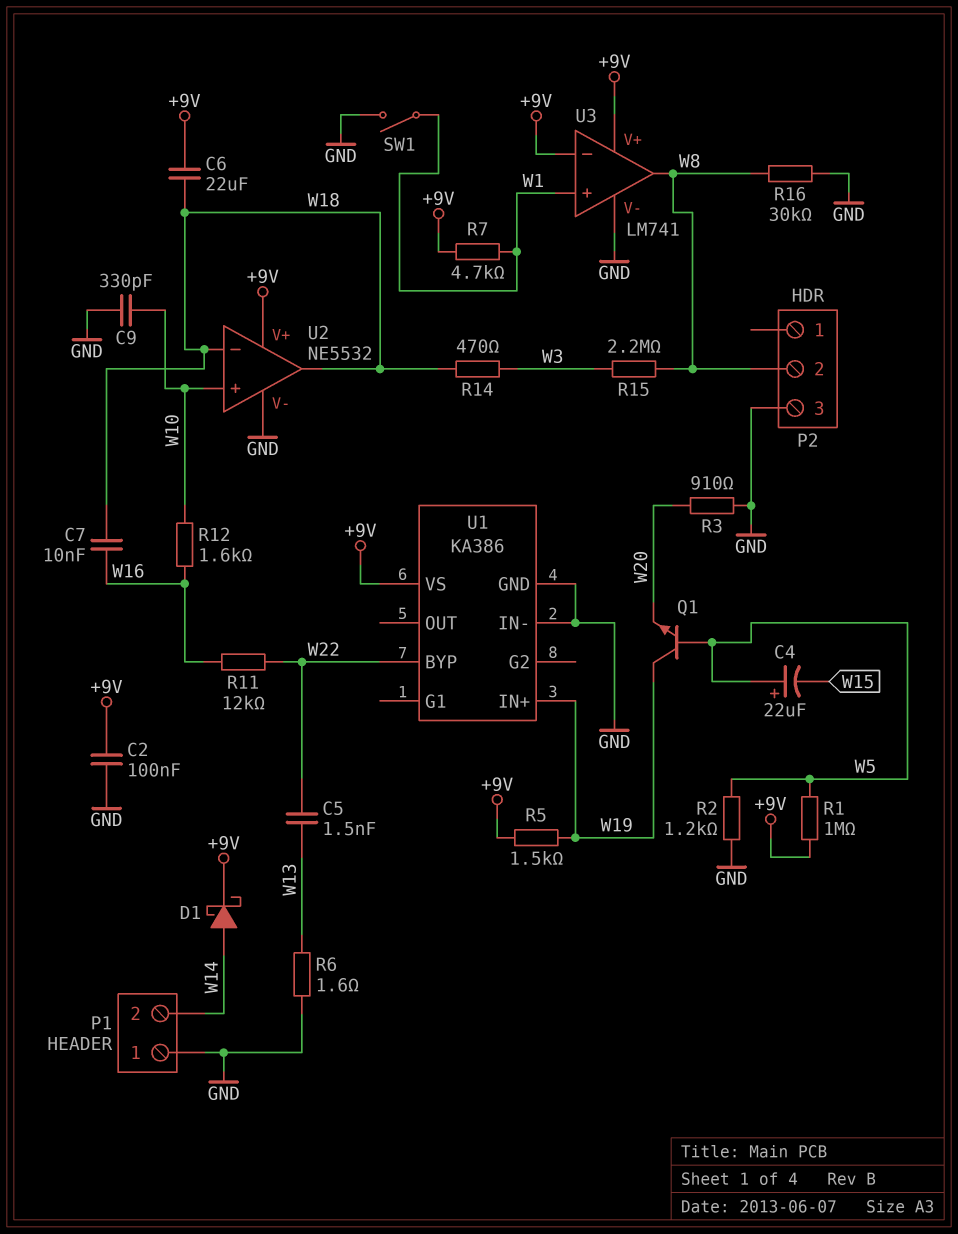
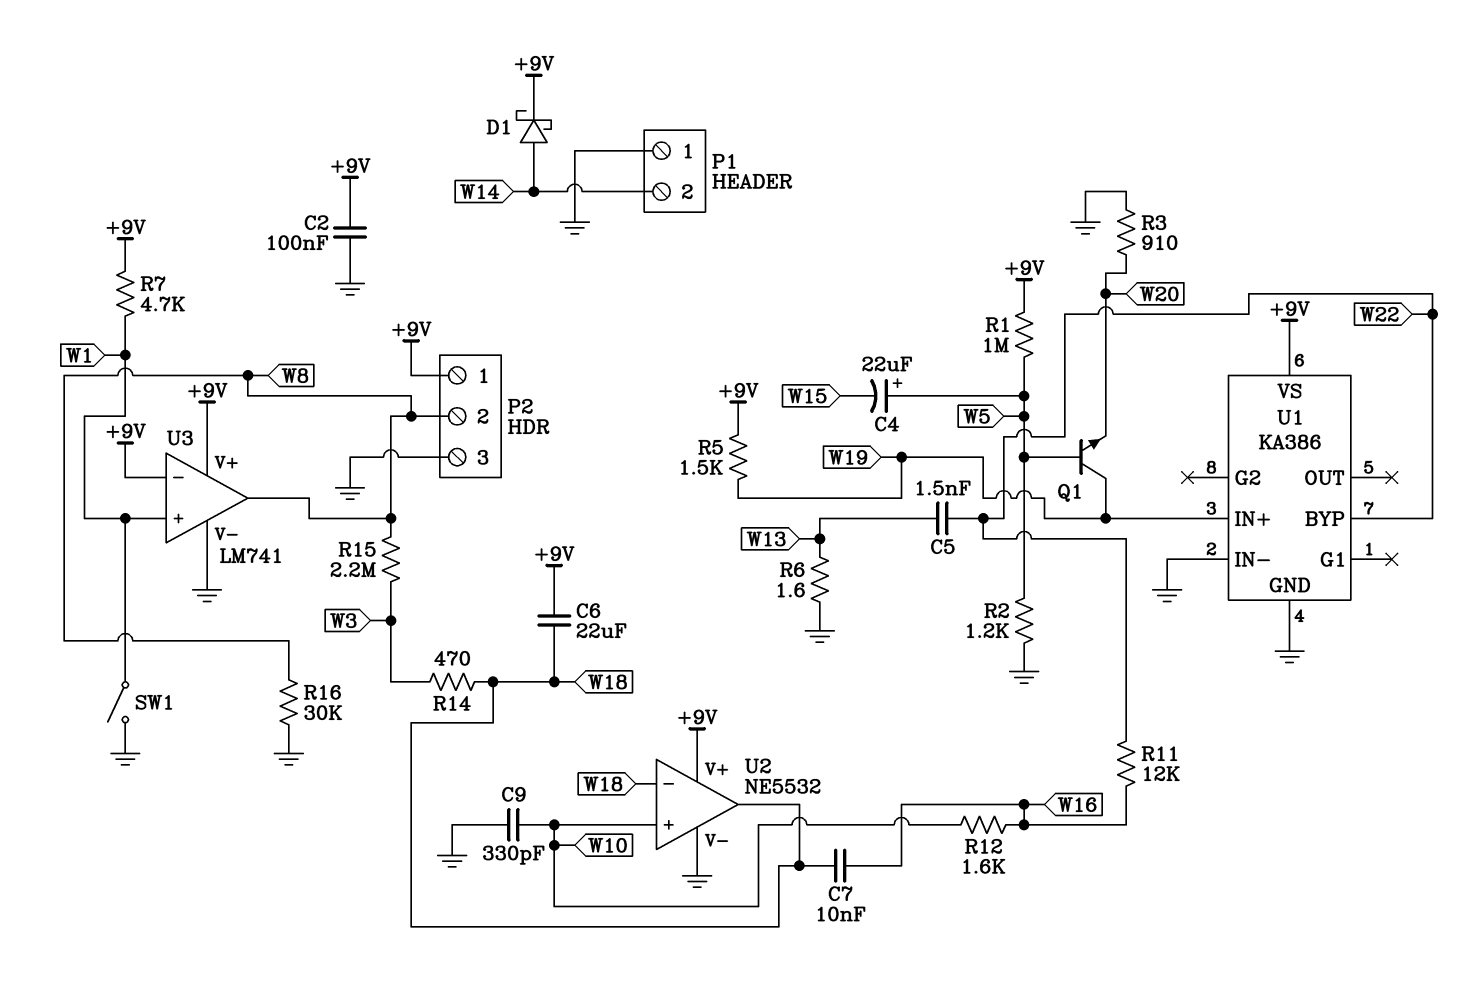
P2 pin 1: none -> +9V

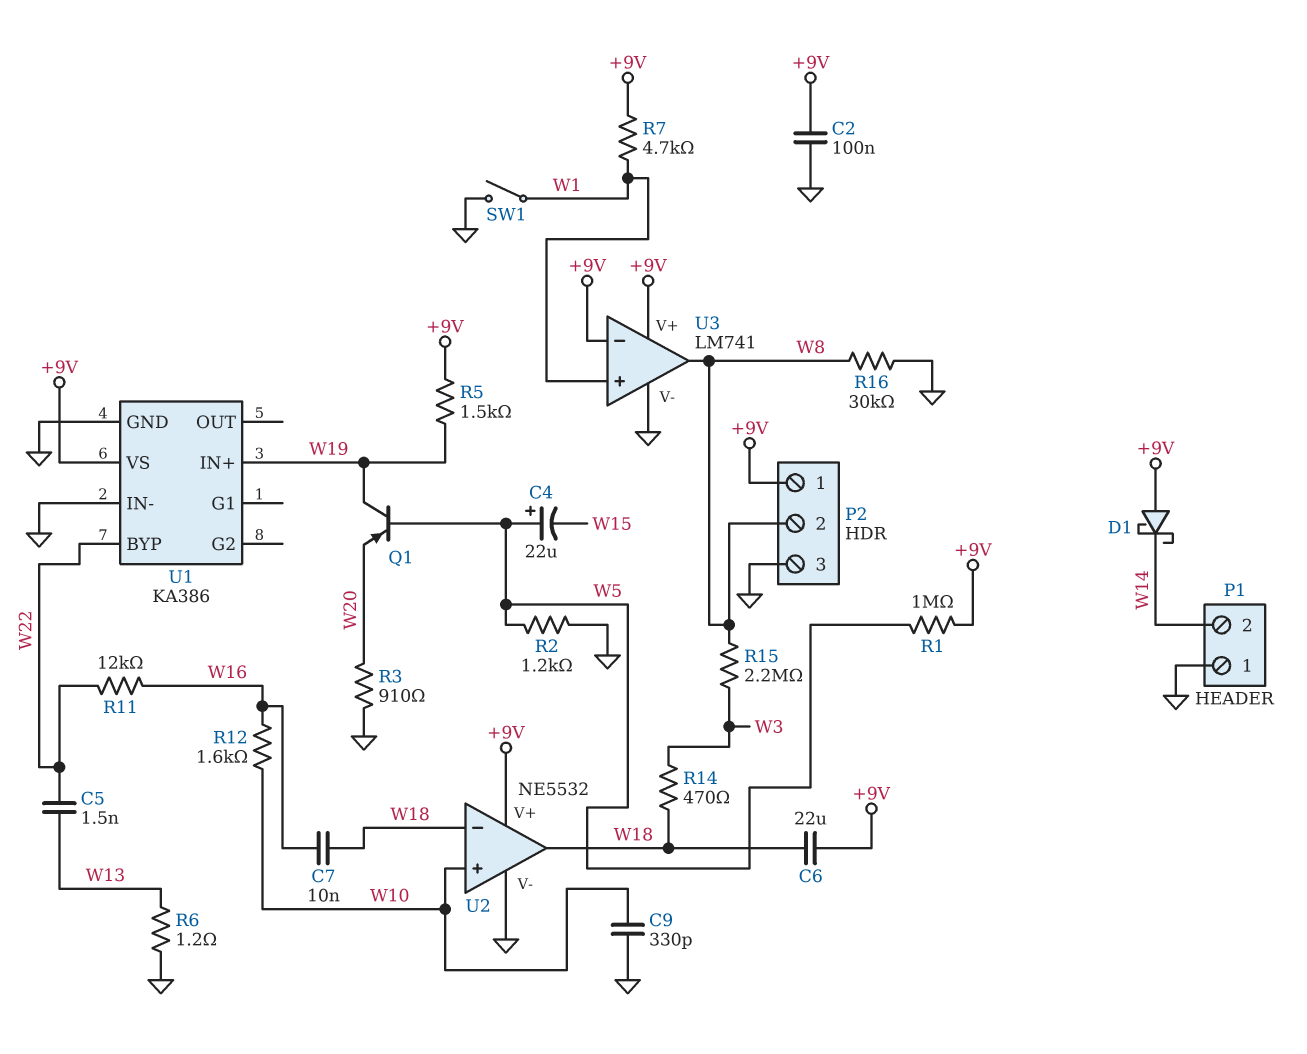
D1: schottky (A W14, K +9V) -> schottky (A +9V, K W14)
Q1: NPN (B W5, C W19, E W20) -> PNP (B W5, C W19, E W20)
R6: 1.6 (GND, W13) -> 1.2 (GND, W13)

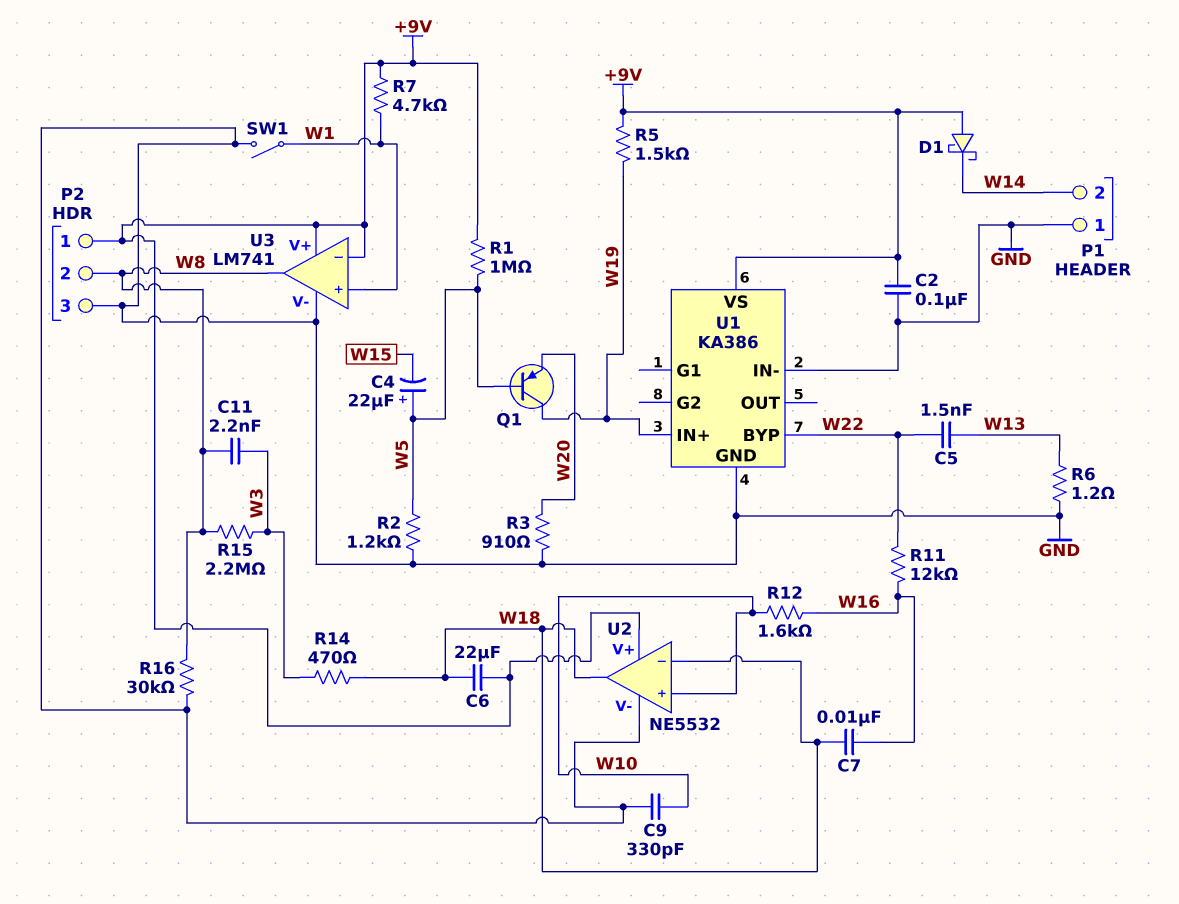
C11: none -> 2.2nF (W3, W8)

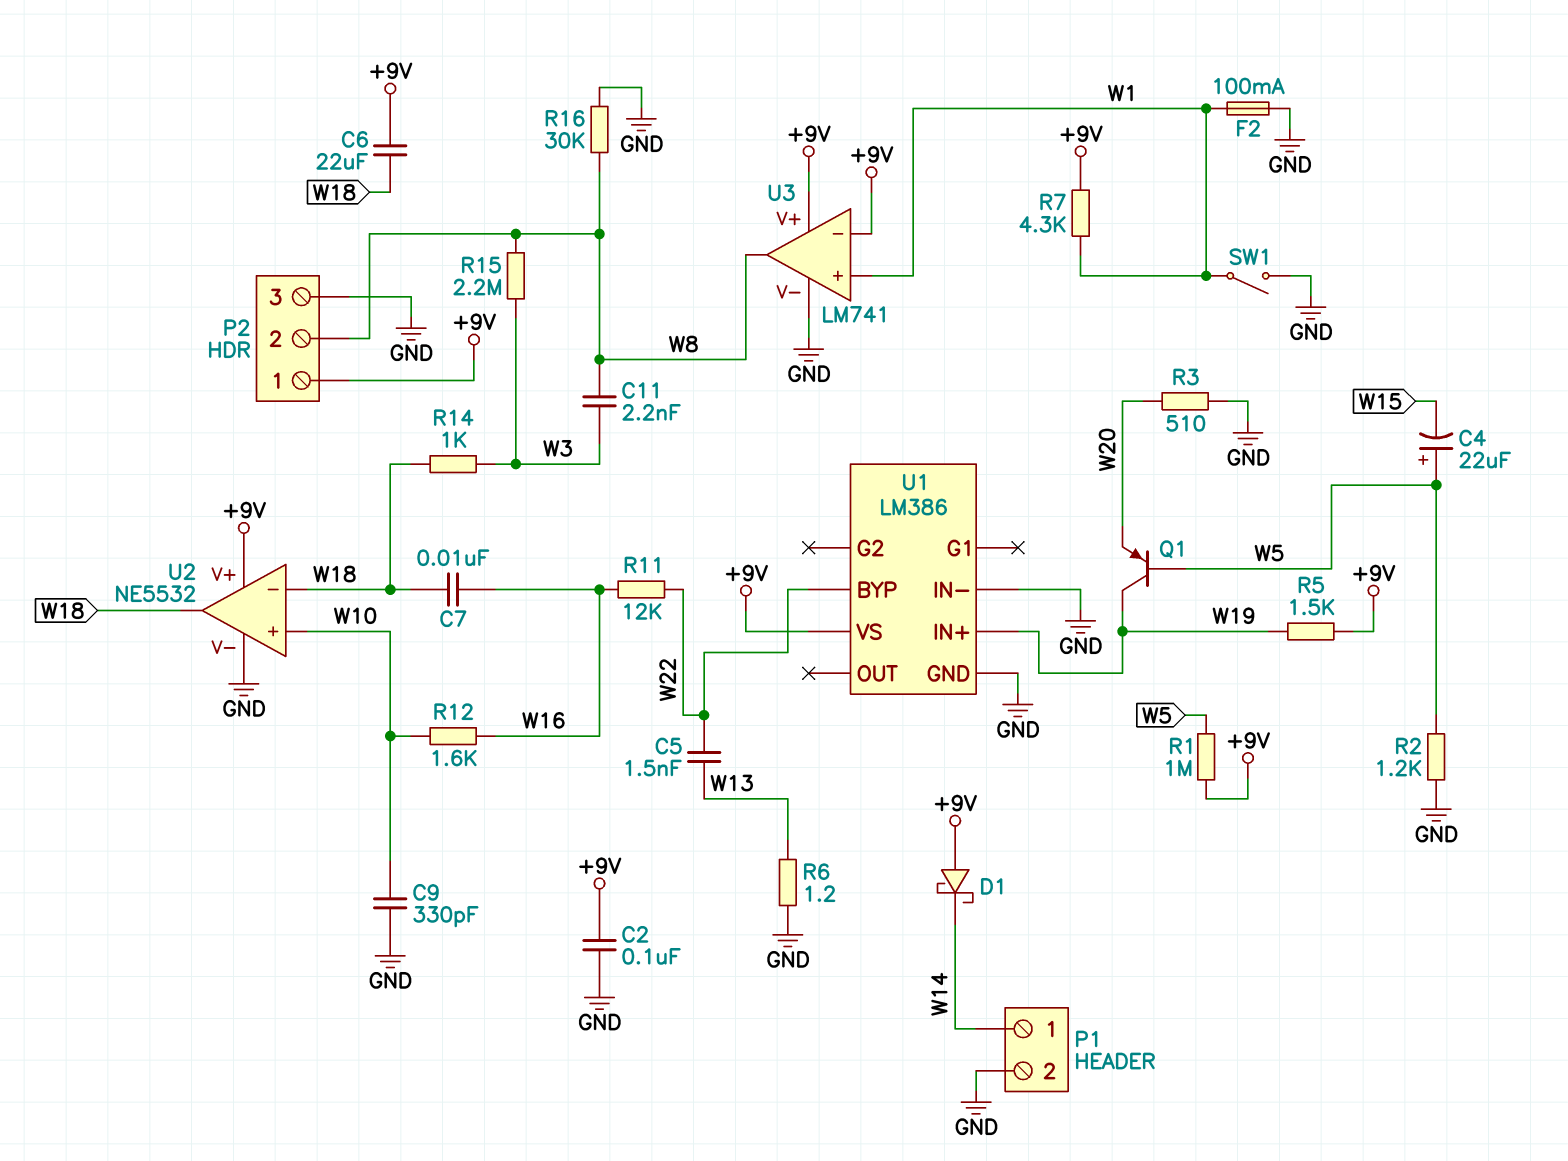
F2: none -> 100mA (GND, W1)
P1 pin 1: GND -> W14
P1 pin 2: W14 -> GND
R3: 910 (GND, W20) -> 510 (GND, W20)
R7: 4.7k (+9V, W1) -> 4.3k (+9V, W1)
R14: 470 (W3, W18) -> 1k (W3, W18)
U1: KA386 -> LM386

